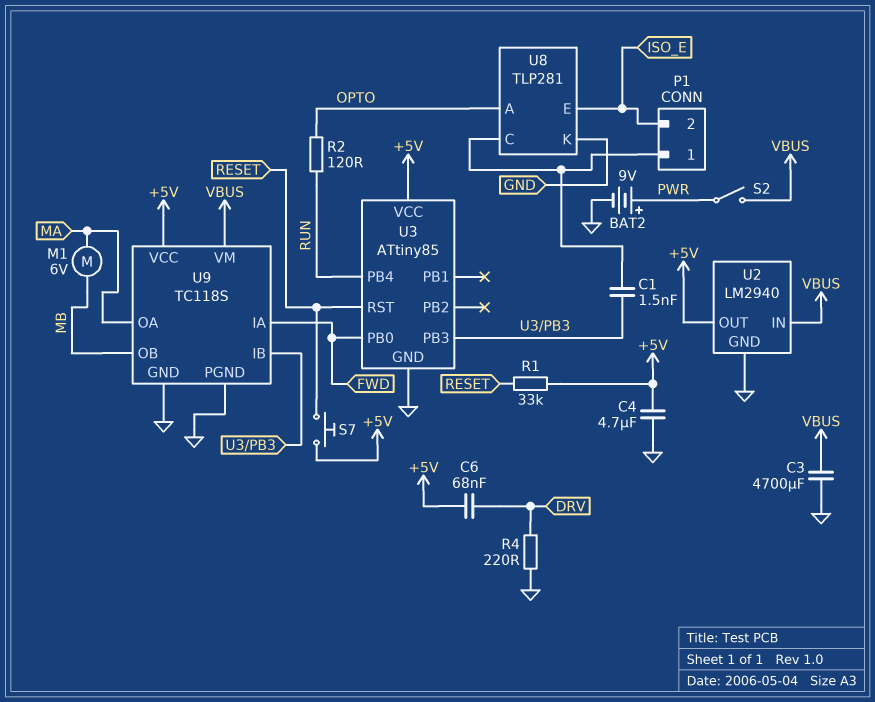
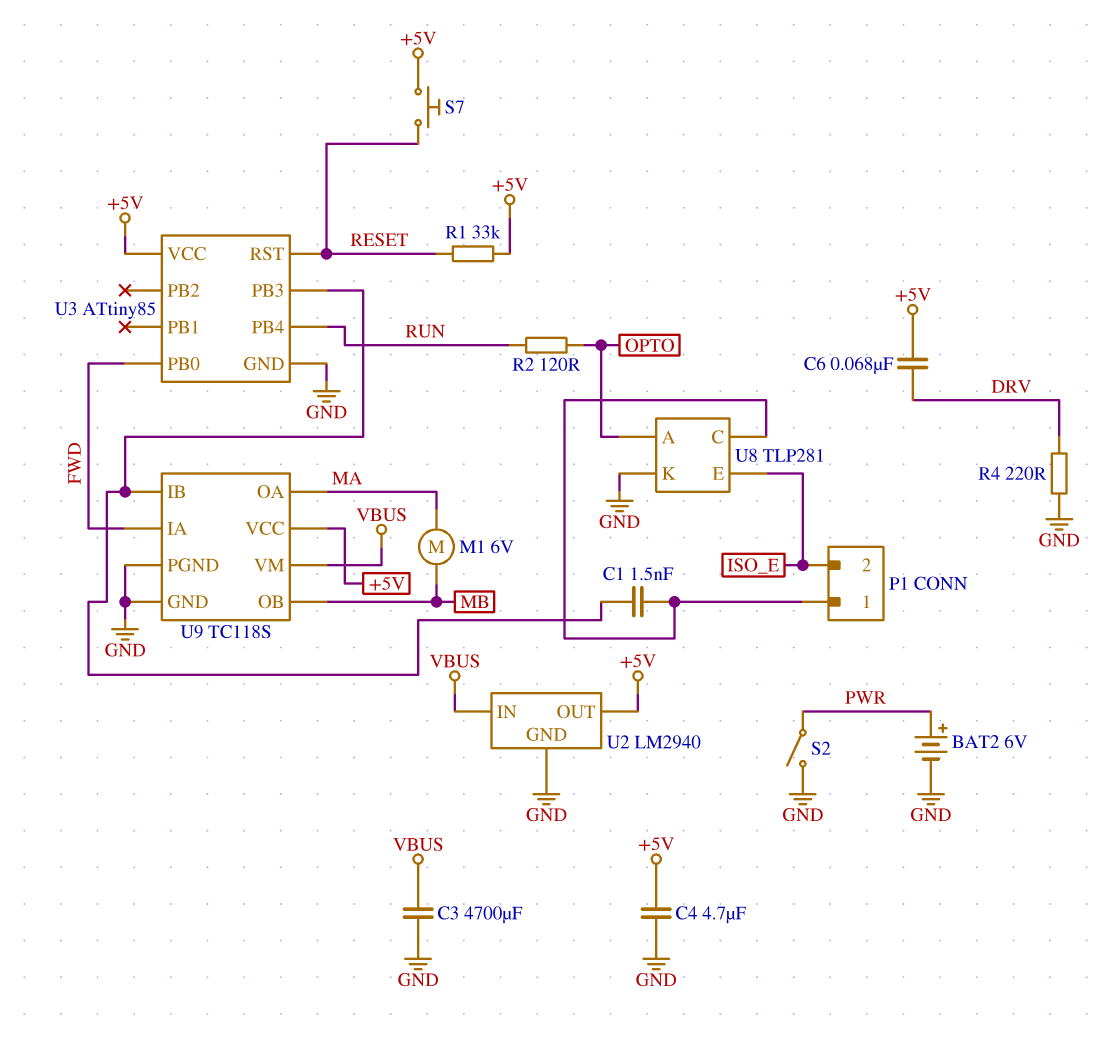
BAT2: 9V (plus PWR, minus GND) -> 6V (plus PWR, minus GND)
S2: switch (PWR, VBUS) -> switch (GND, PWR)

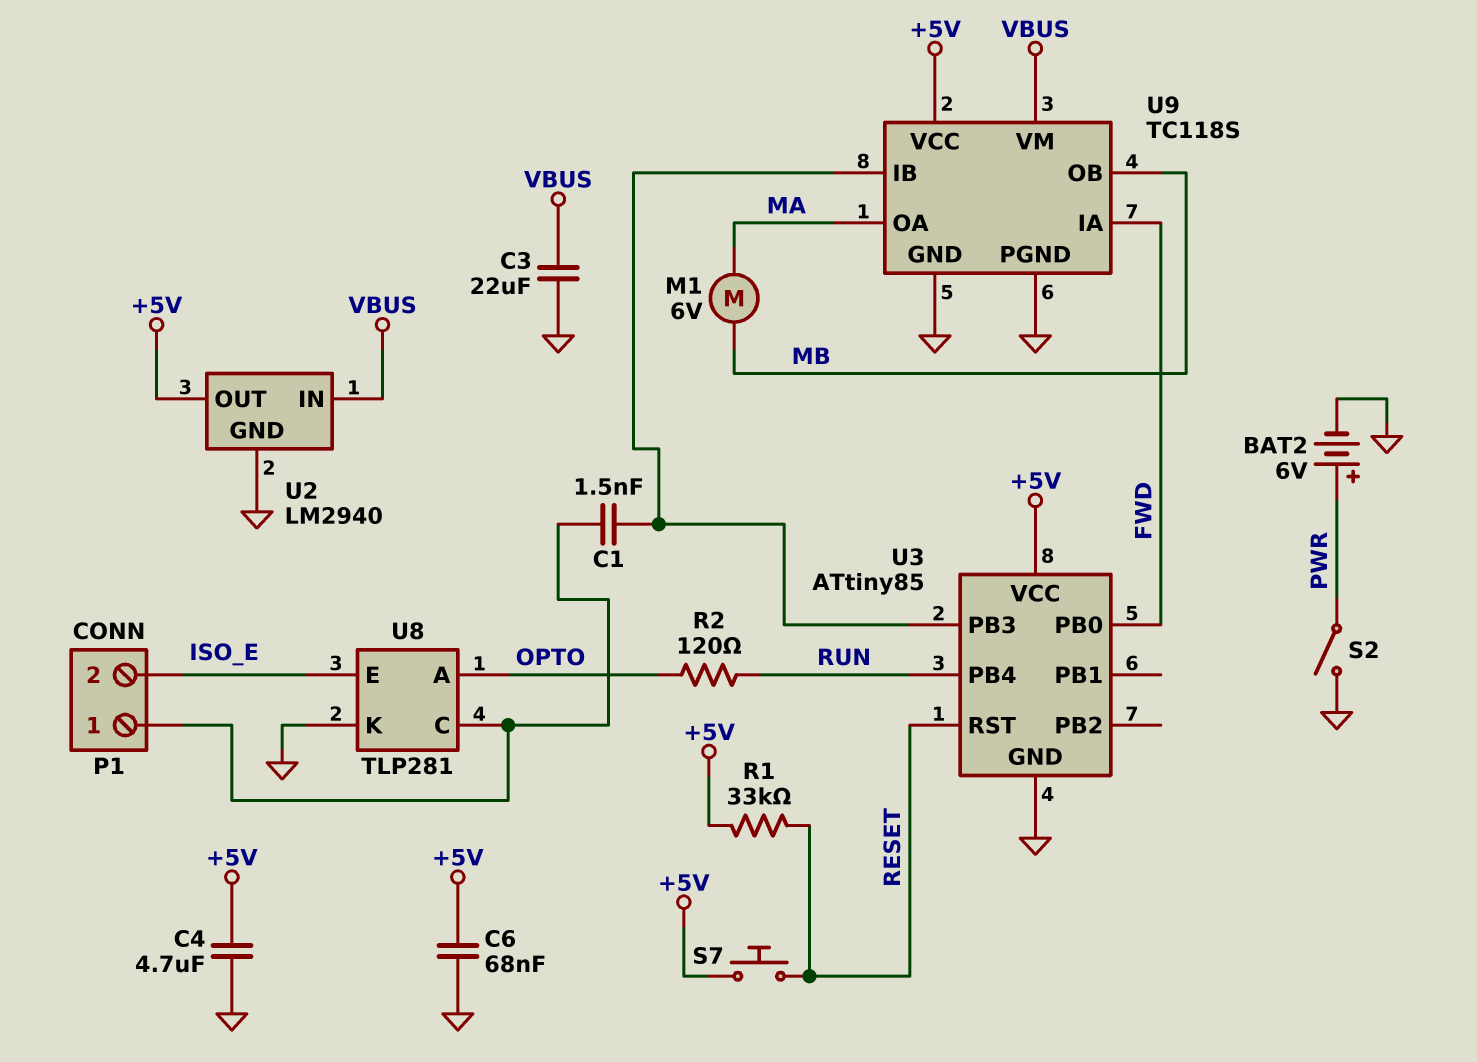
C3: 4700uF (GND, VBUS) -> 22uF (GND, VBUS)
C6: 68nF (+5V, DRV) -> 68nF (+5V, GND)
R4: 220 (DRV, GND) -> none

